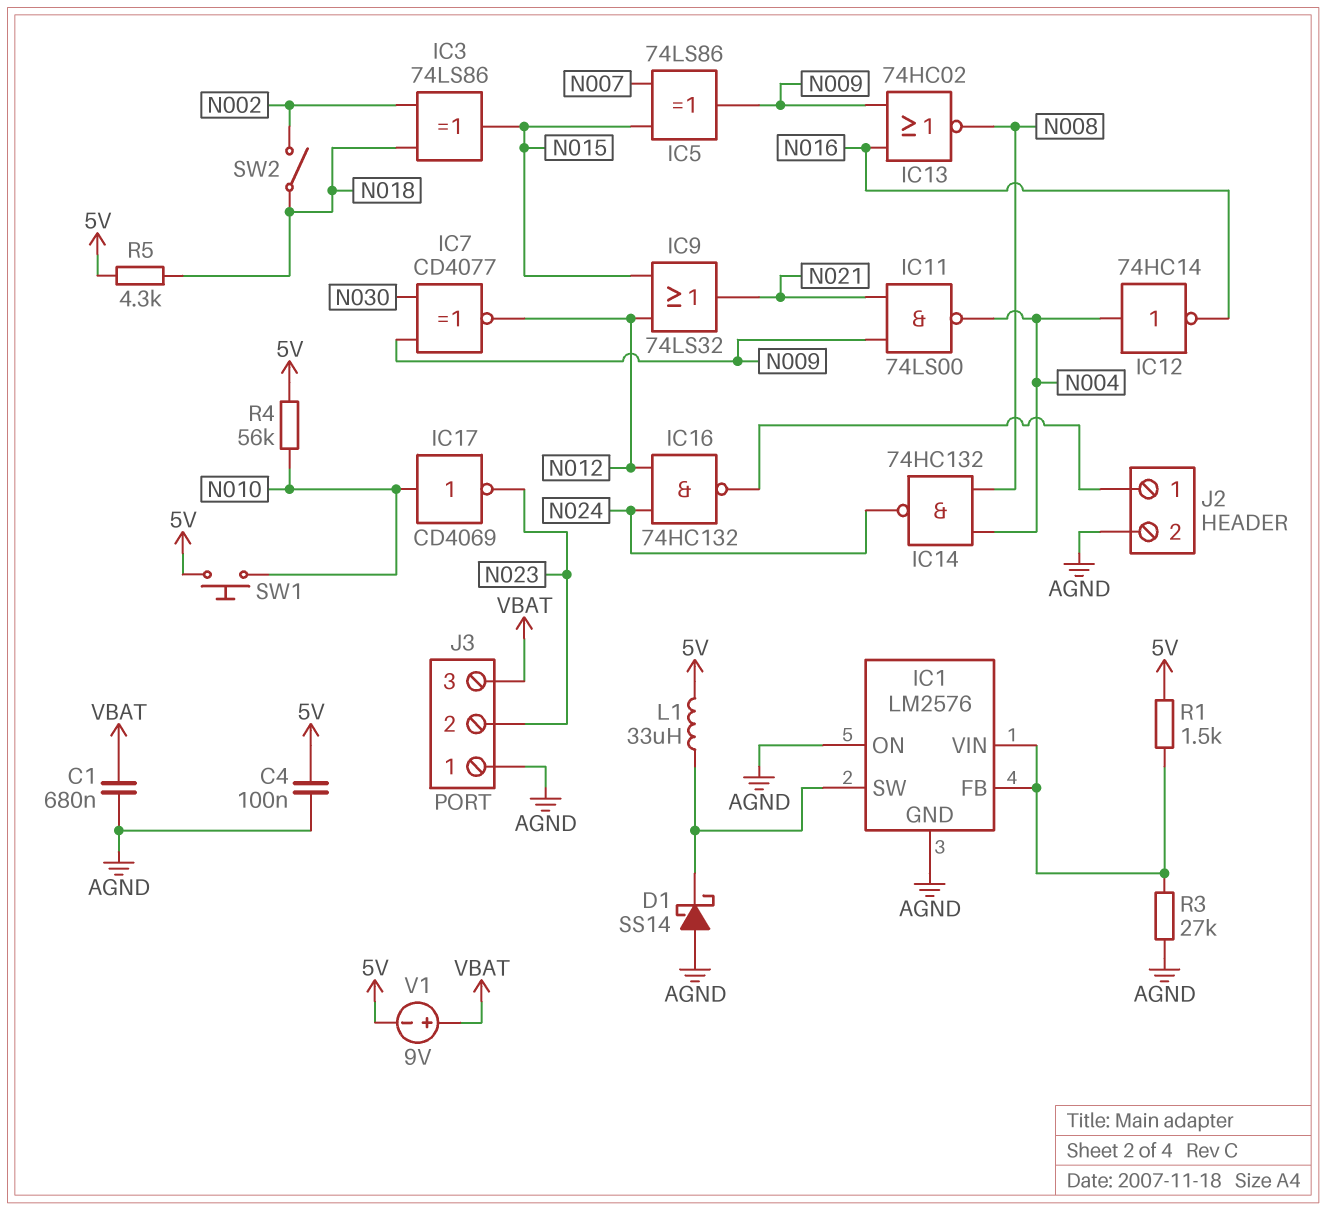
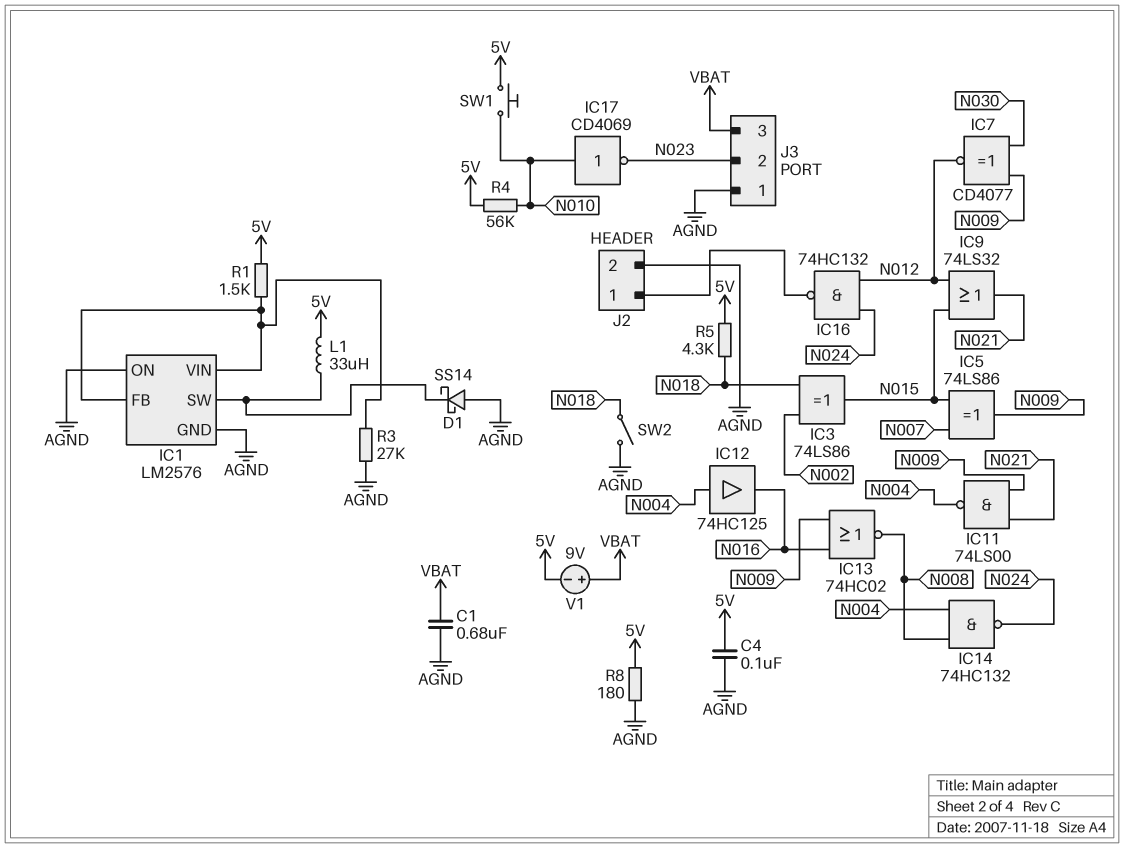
IC12: NOT 74HC14 (in N004, out N016) -> buffer 74HC125 (in N004, out N016)
R8: none -> 180 (5V, AGND)
SW2: switch (N002, N018) -> switch (AGND, N018)

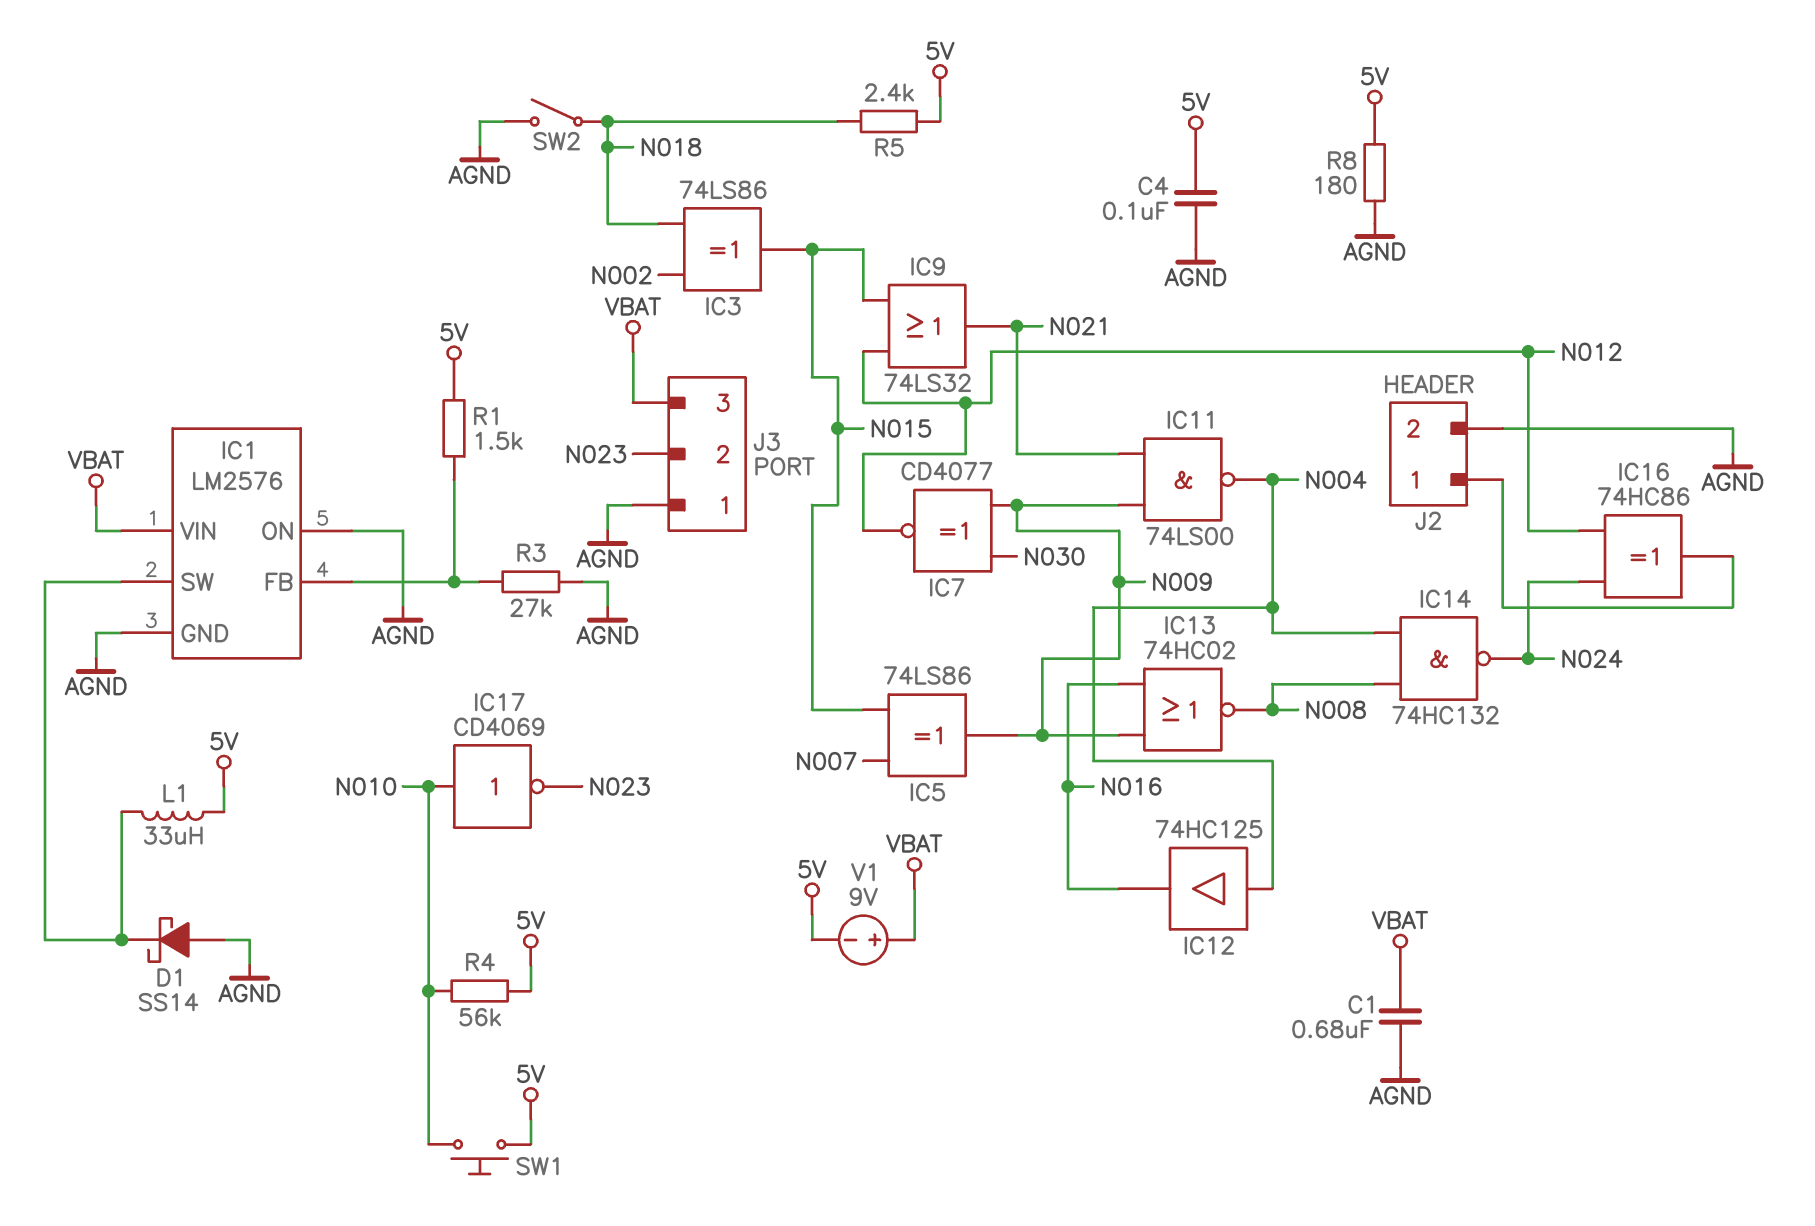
IC1 pin VIN: IC1/FB -> VBAT
IC16: NAND 74HC132 (in N012, in N024, out J2/1) -> XOR 74HC86 (in N012, in N024, out J2/1)
R5: 4.3k (5V, N018) -> 2.4k (5V, N018)

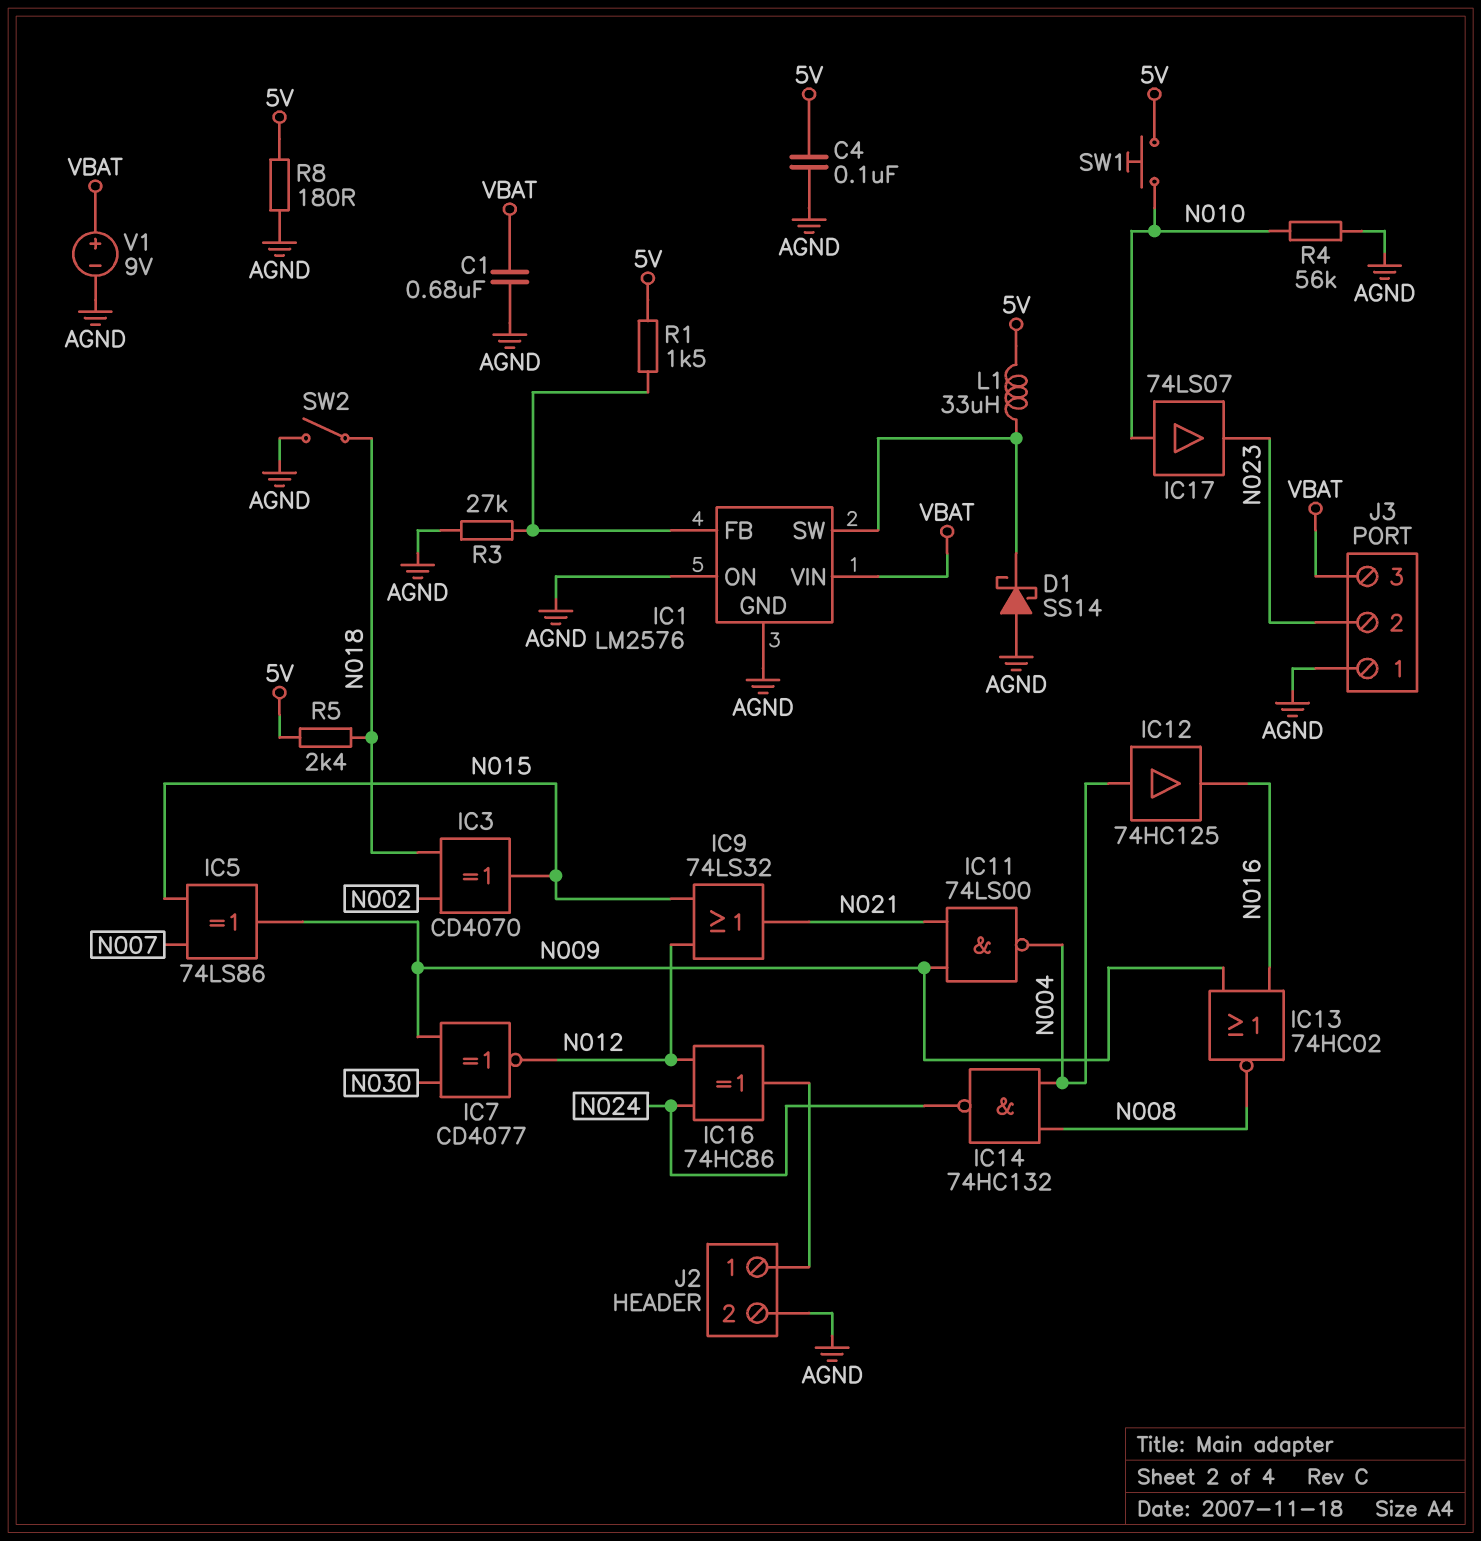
IC3: XOR 74LS86 (in N002, in N018, out N015) -> XOR CD4070 (in N002, in N018, out N015)
IC17: NOT CD4069 (in N010, out N023) -> buffer 74LS07 (in N010, out N023)
R4: 56k (5V, N010) -> 56k (AGND, N010)
V1: 9V (plus VBAT, minus 5V) -> 9V (plus VBAT, minus AGND)

